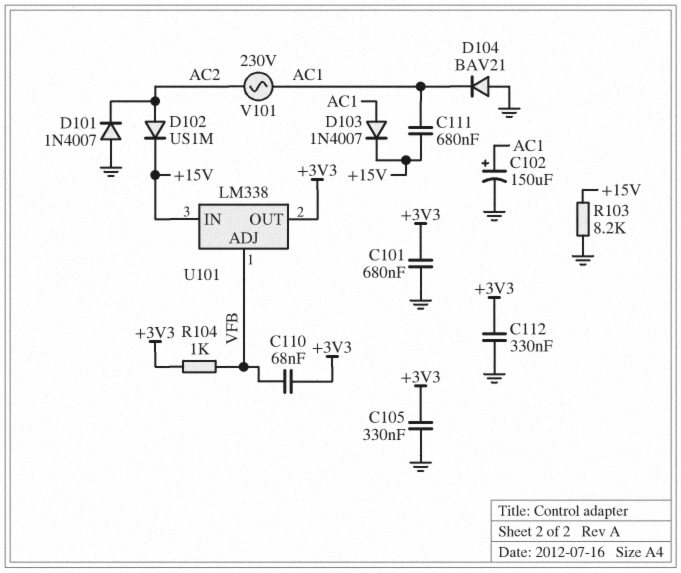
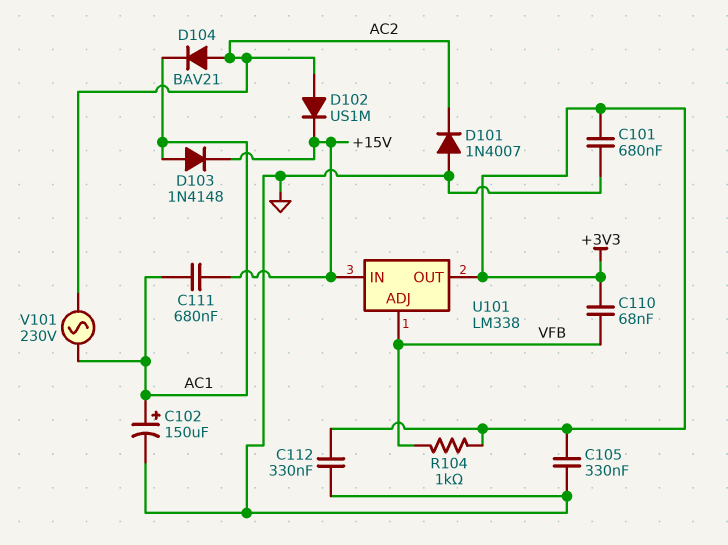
D103: diode 1N4007 (A AC1, K +15V) -> diode 1N4148 (A AC1, K +15V)
D104: diode BAV21 (A GND, K AC1) -> diode BAV21 (A AC2, K AC1)
R103: 8.2k (+15V, GND) -> none

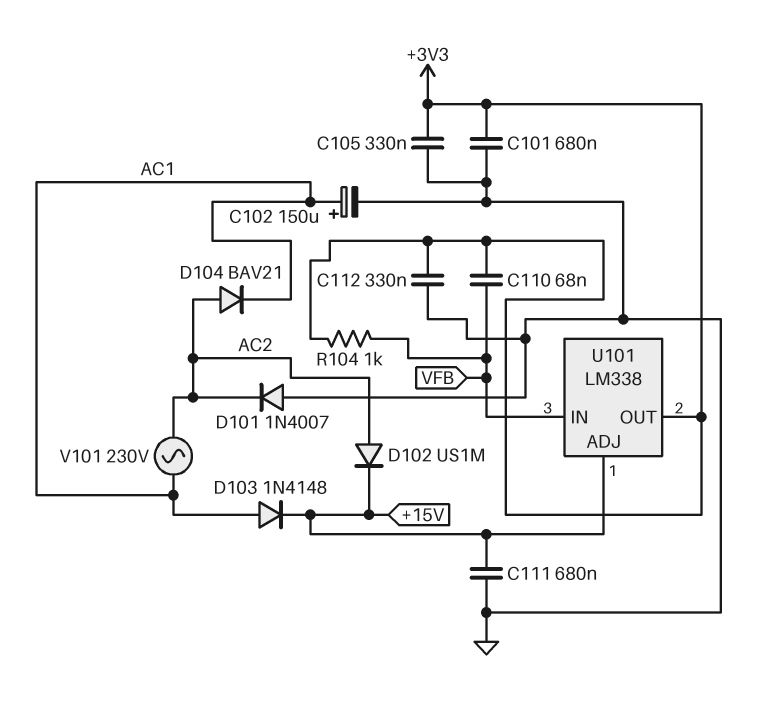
C111: 680nF (+15V, AC1) -> 680nF (+15V, GND)
U101 pin ADJ: VFB -> +15V
U101 pin IN: +15V -> VFB

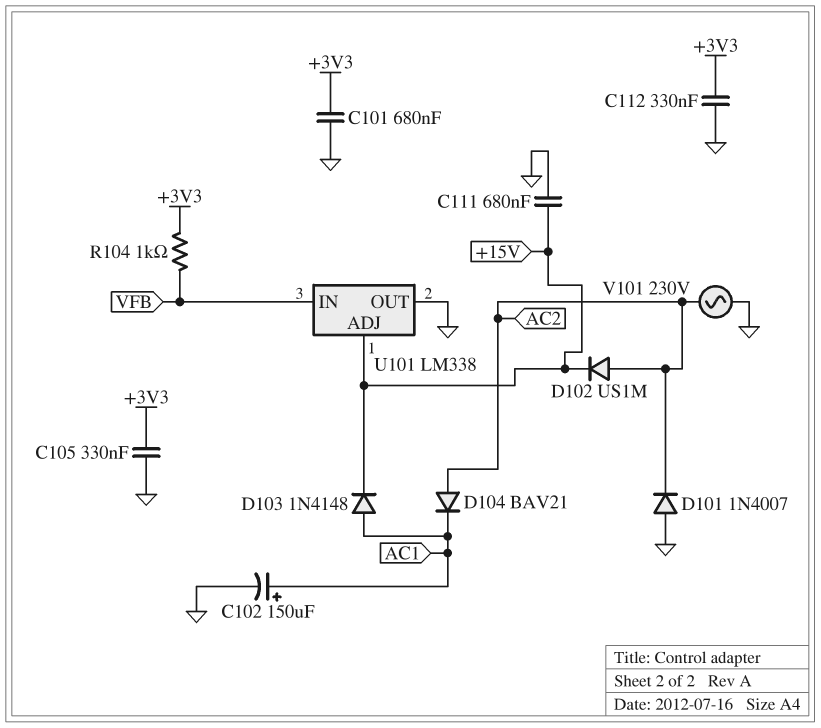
C110: 68nF (+3V3, VFB) -> none
U101 pin OUT: +3V3 -> GND
V101: AC 230V (AC1, AC2) -> AC 230V (AC2, GND)

